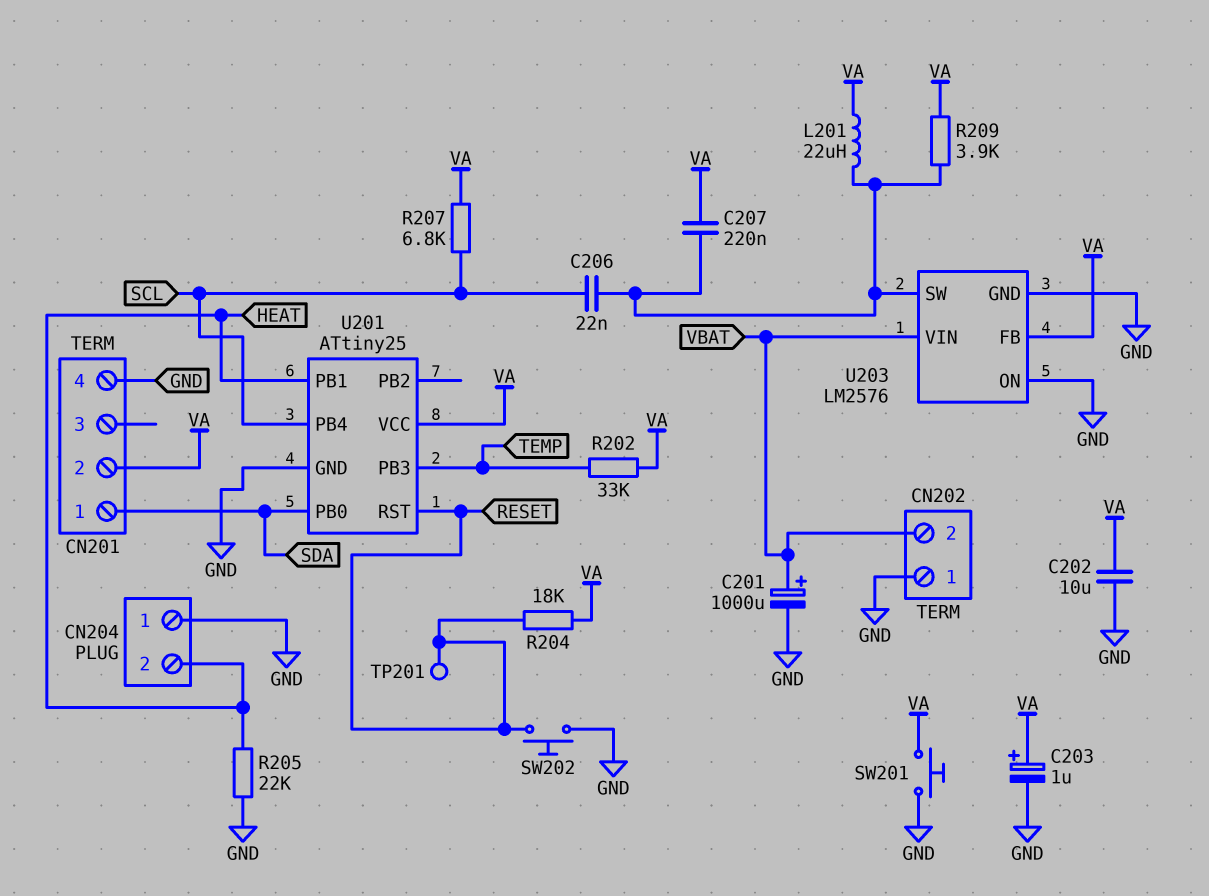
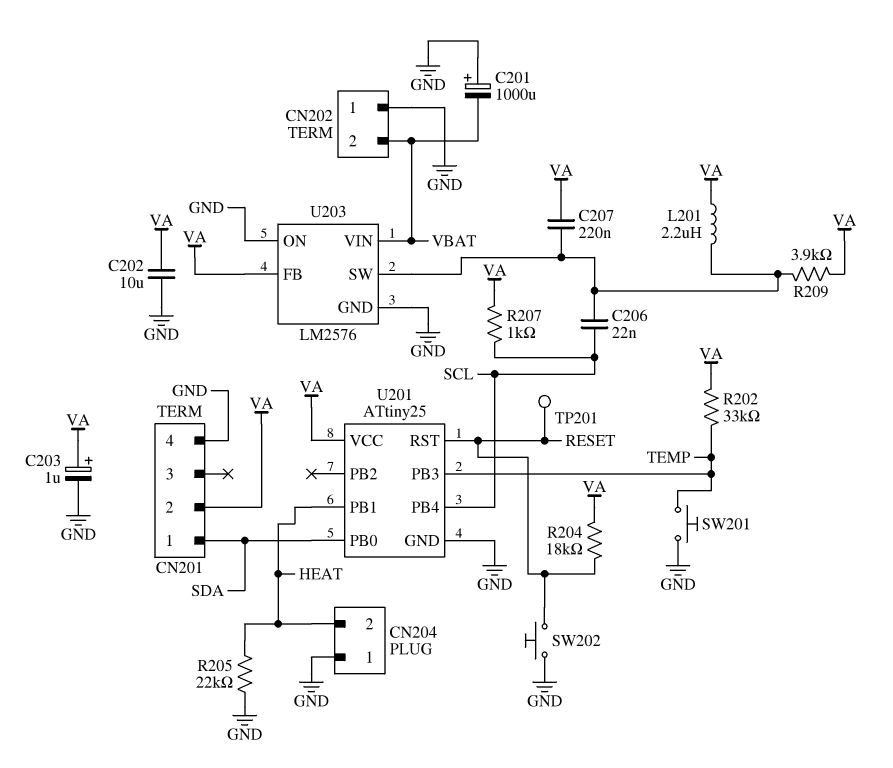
C201: 1000uF (plus VBAT, minus GND) -> 1000uF (plus GND, minus VBAT)
L201: 22uH (U203/SW, VA) -> 2.2uH (U203/SW, VA)
R207: 6.8k (SCL, VA) -> 1k (SCL, VA)
SW201: button (GND, VA) -> button (GND, TEMP)

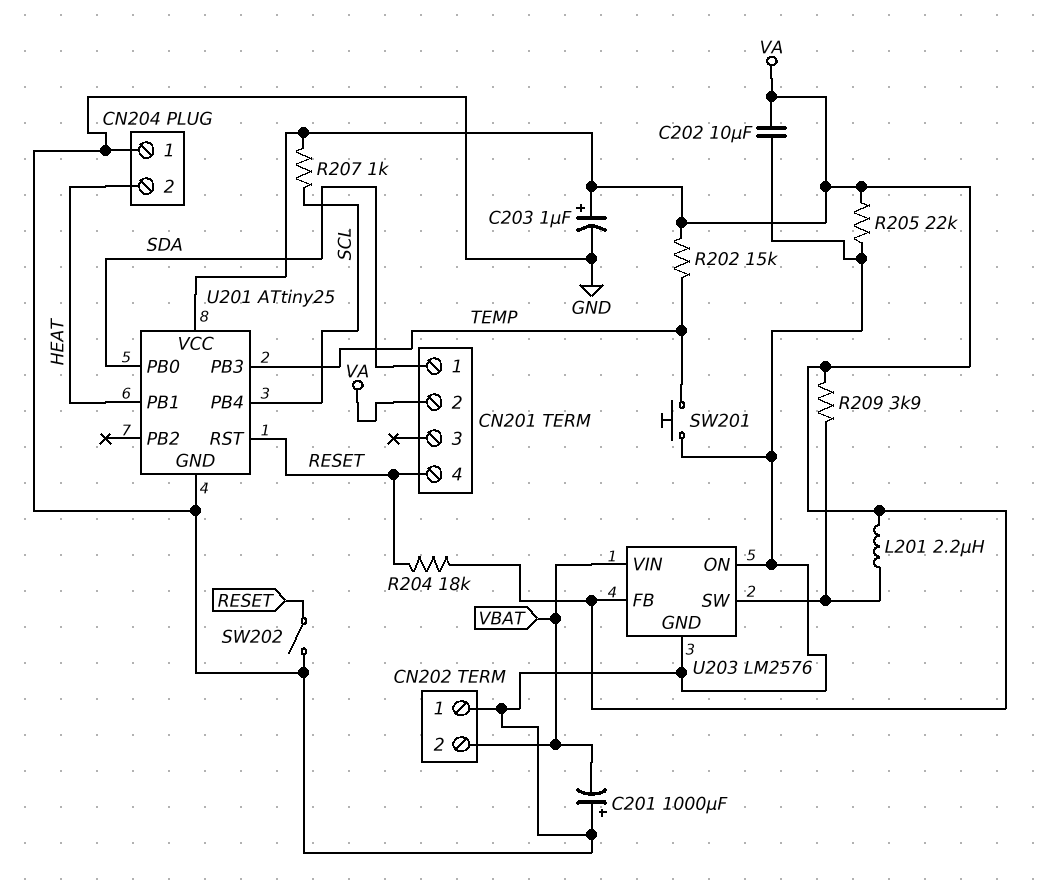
C206: 22nF (SCL, U203/SW) -> none
C207: 220nF (U203/SW, VA) -> none
CN201 pin 4: GND -> RESET
R202: 33k (TEMP, VA) -> 15k (TEMP, VA)
R205: 22k (GND, HEAT) -> 22k (GND, VA)
SW202: button (GND, RESET) -> switch (GND, RESET)
TP201: test point (RESET) -> none

